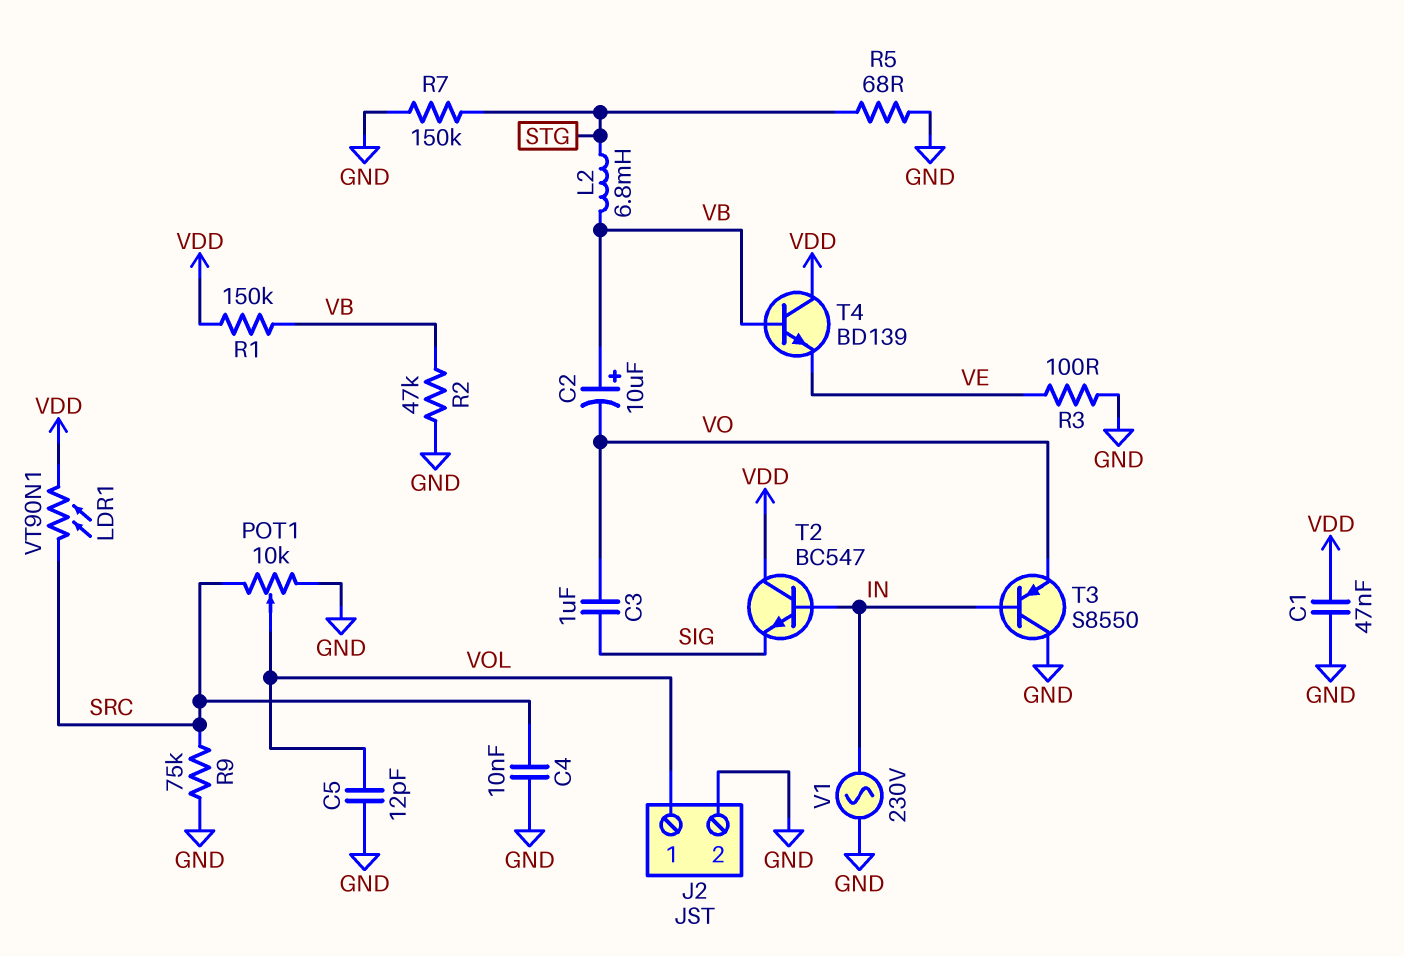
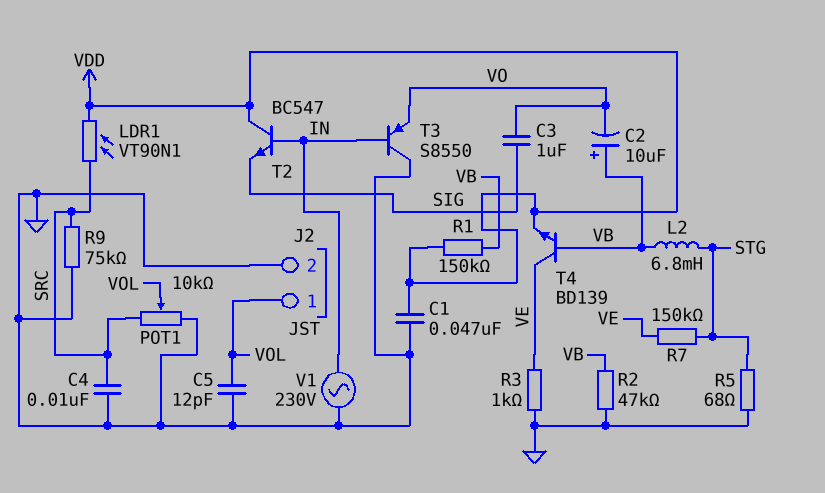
R3: 100 (GND, VE) -> 1k (GND, VE)
R7: 150k (GND, STG) -> 150k (STG, VE)
T4: NPN BD139 (B VB, C VDD, E VE) -> NPN BD139 (B VB, C VE, E VDD)

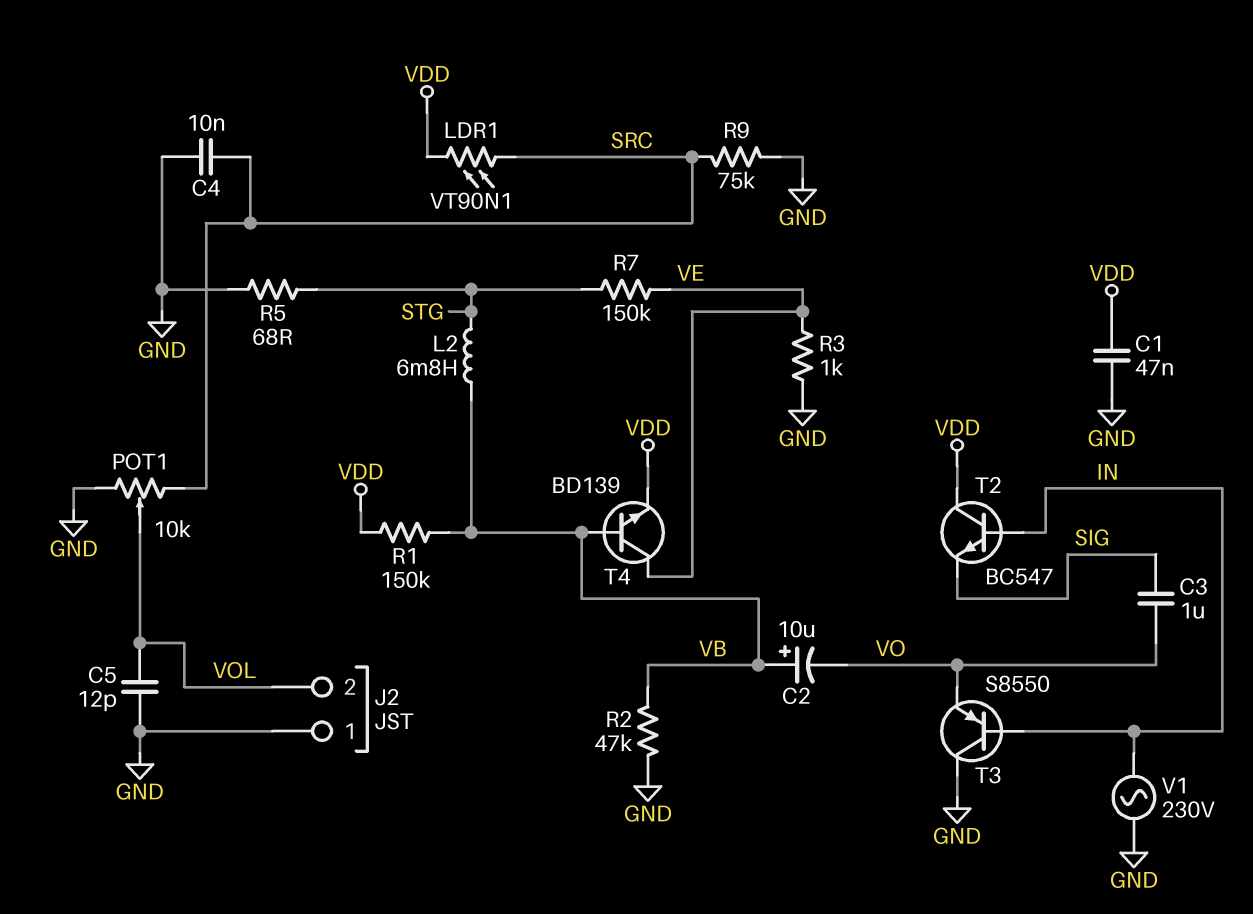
J2 pin 1: VOL -> GND
J2 pin 2: GND -> VOL

